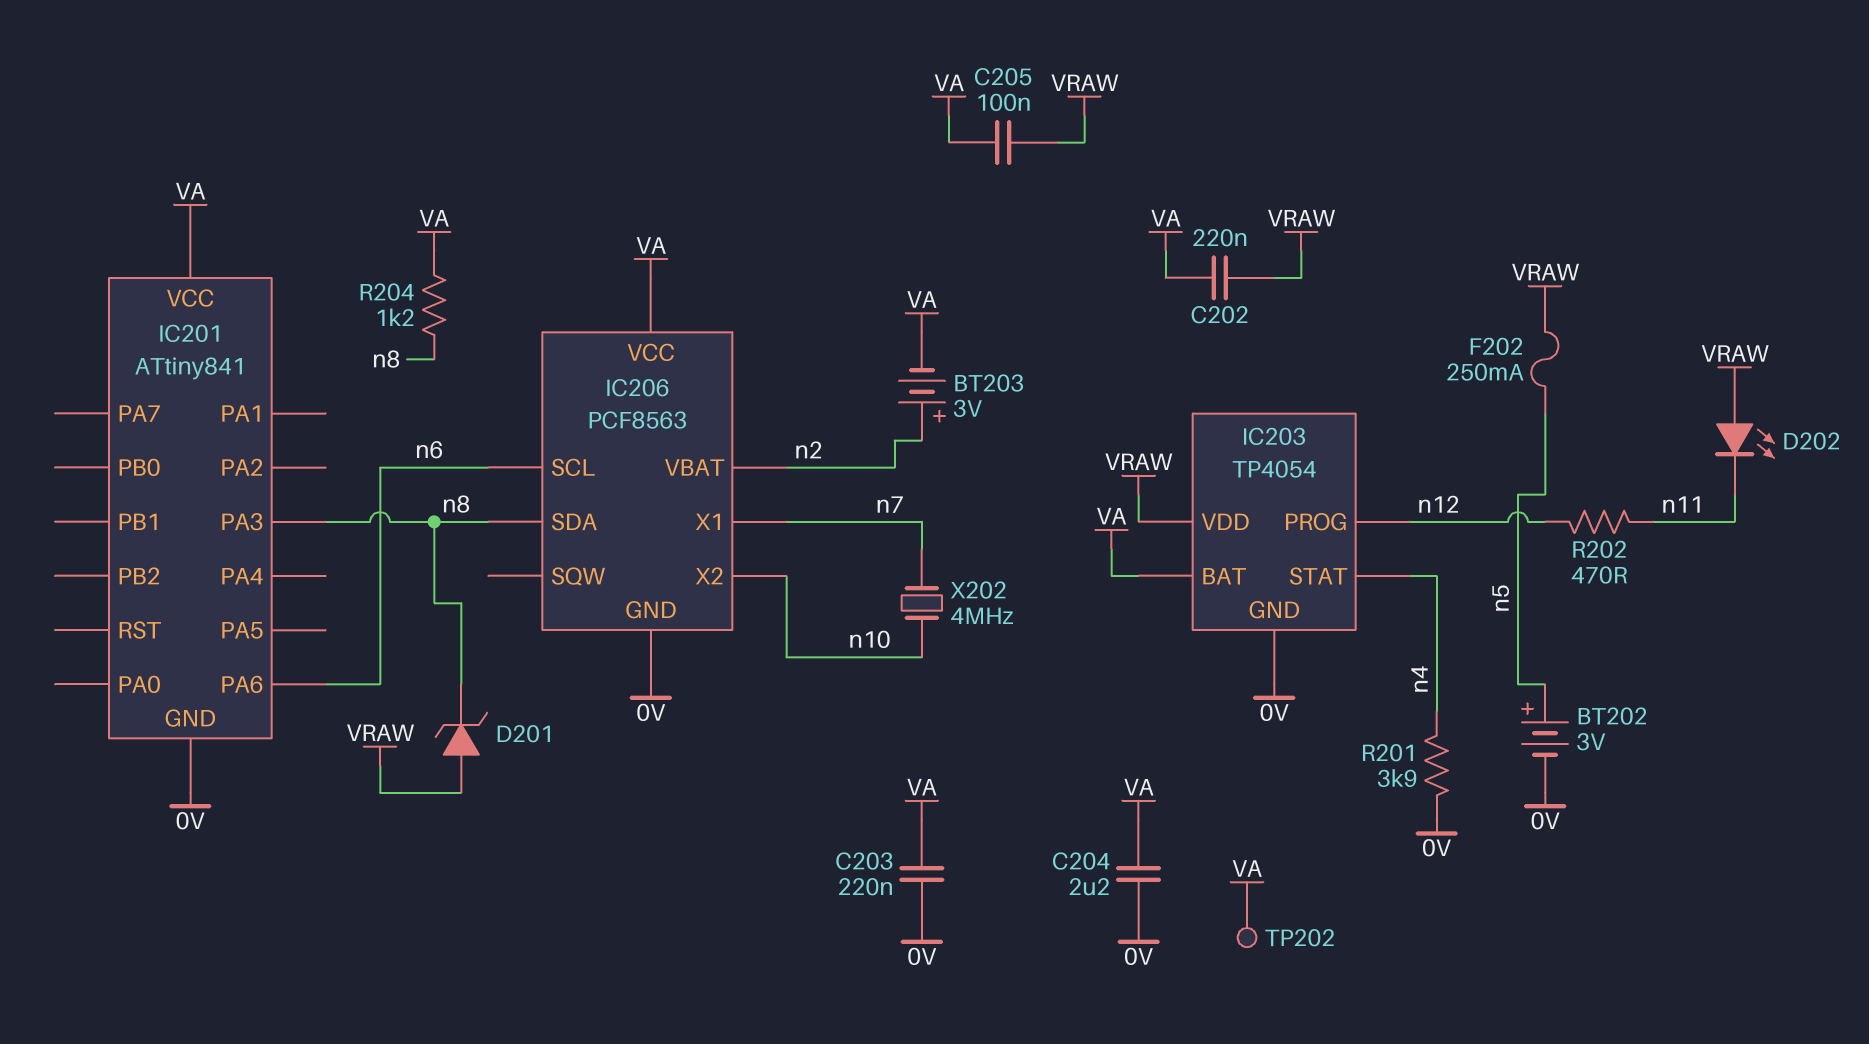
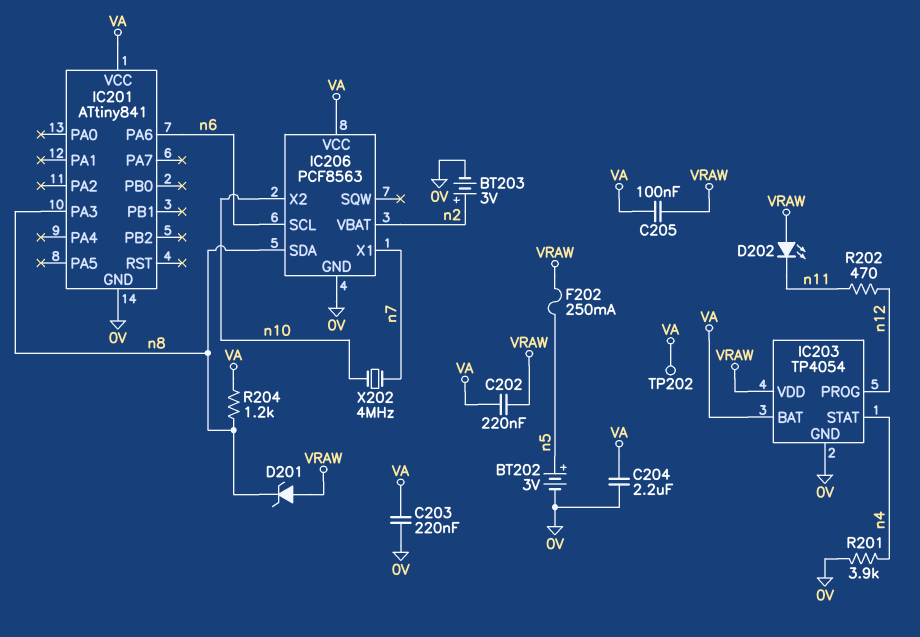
BT203: 3V (plus n2, minus VA) -> 3V (plus n2, minus 0V)

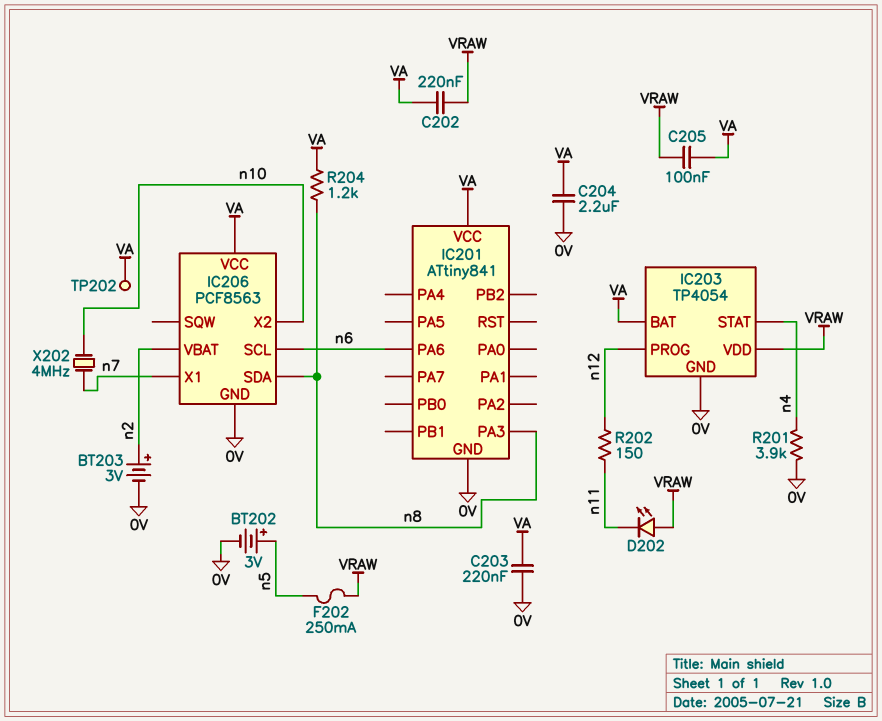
D201: zener (A VRAW, K n8) -> none
R202: 470 (n11, n12) -> 150 (n11, n12)

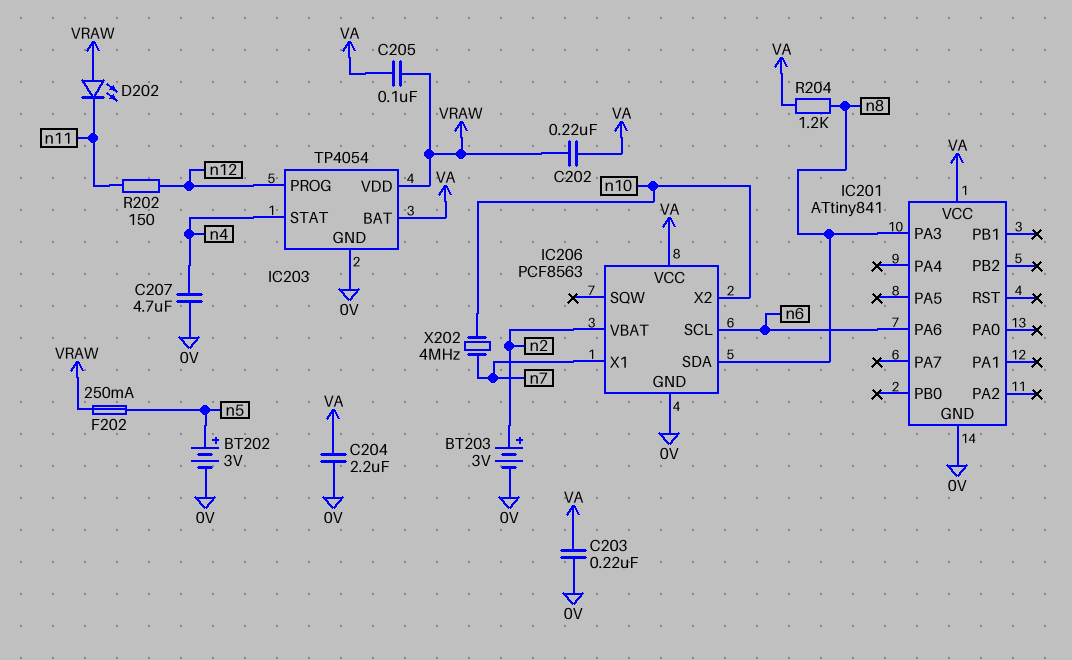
C207: none -> 4.7uF (0V, n4)
R201: 3.9k (0V, n4) -> none
TP202: test point (VA) -> none

